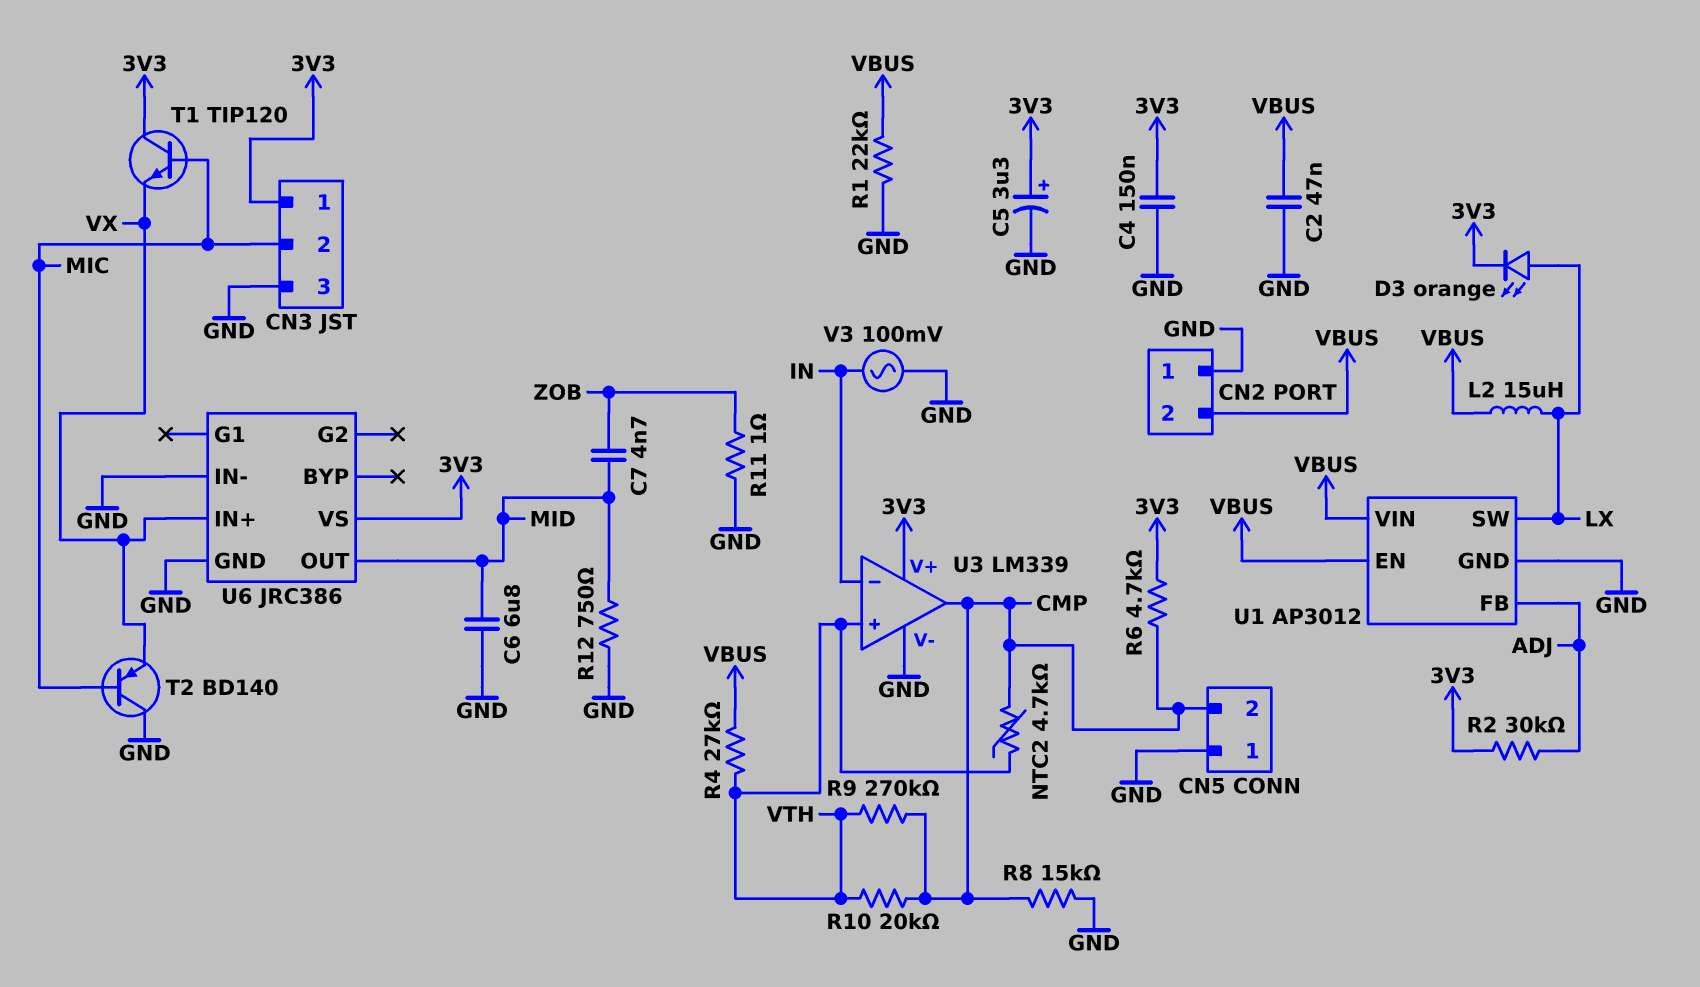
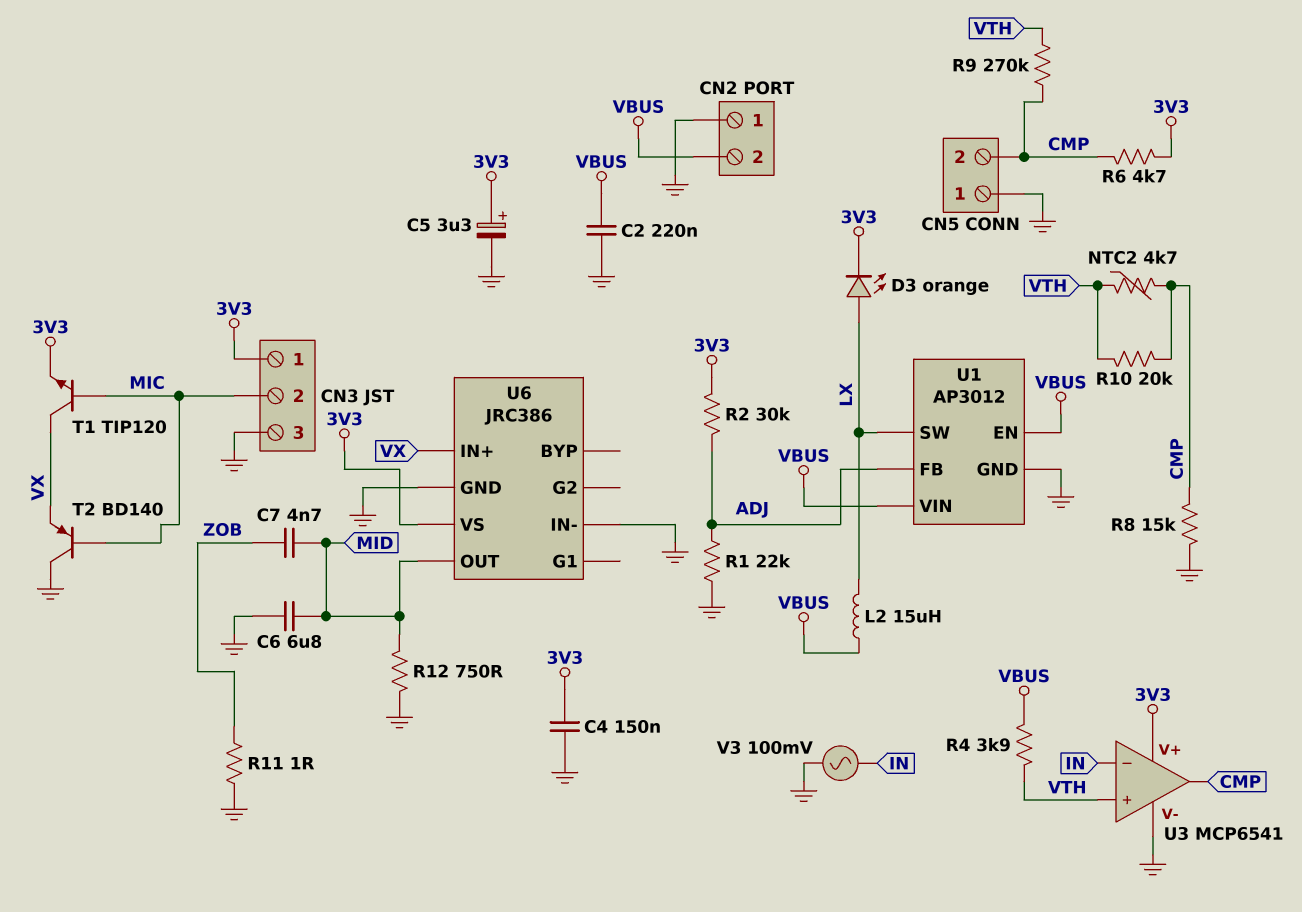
C2: 47nF (GND, VBUS) -> 220nF (GND, VBUS)
R1: 22k (GND, VBUS) -> 22k (ADJ, GND)
R4: 27k (VBUS, VTH) -> 3.9k (VBUS, VTH)
T1: NPN TIP120 (B MIC, C 3V3, E VX) -> NPN TIP120 (B MIC, C VX, E 3V3)
U3: LM339 -> MCP6541

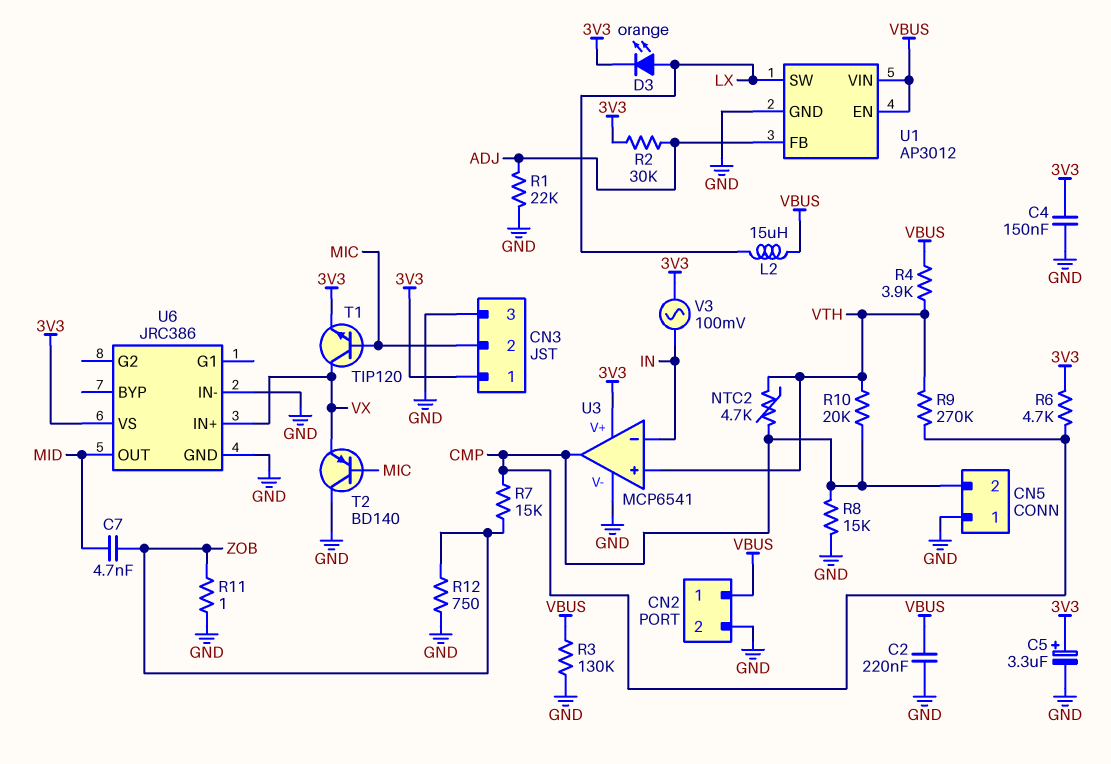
C6: 6.8uF (GND, MID) -> none
CN2 pin 1: GND -> VBUS
CN2 pin 2: VBUS -> GND
R3: none -> 130k (GND, VBUS)
R7: none -> 15k (CMP, ZOB)
R12: 750 (GND, MID) -> 750 (GND, ZOB)
V3: AC 100mV (GND, IN) -> AC 100mV (3V3, IN)

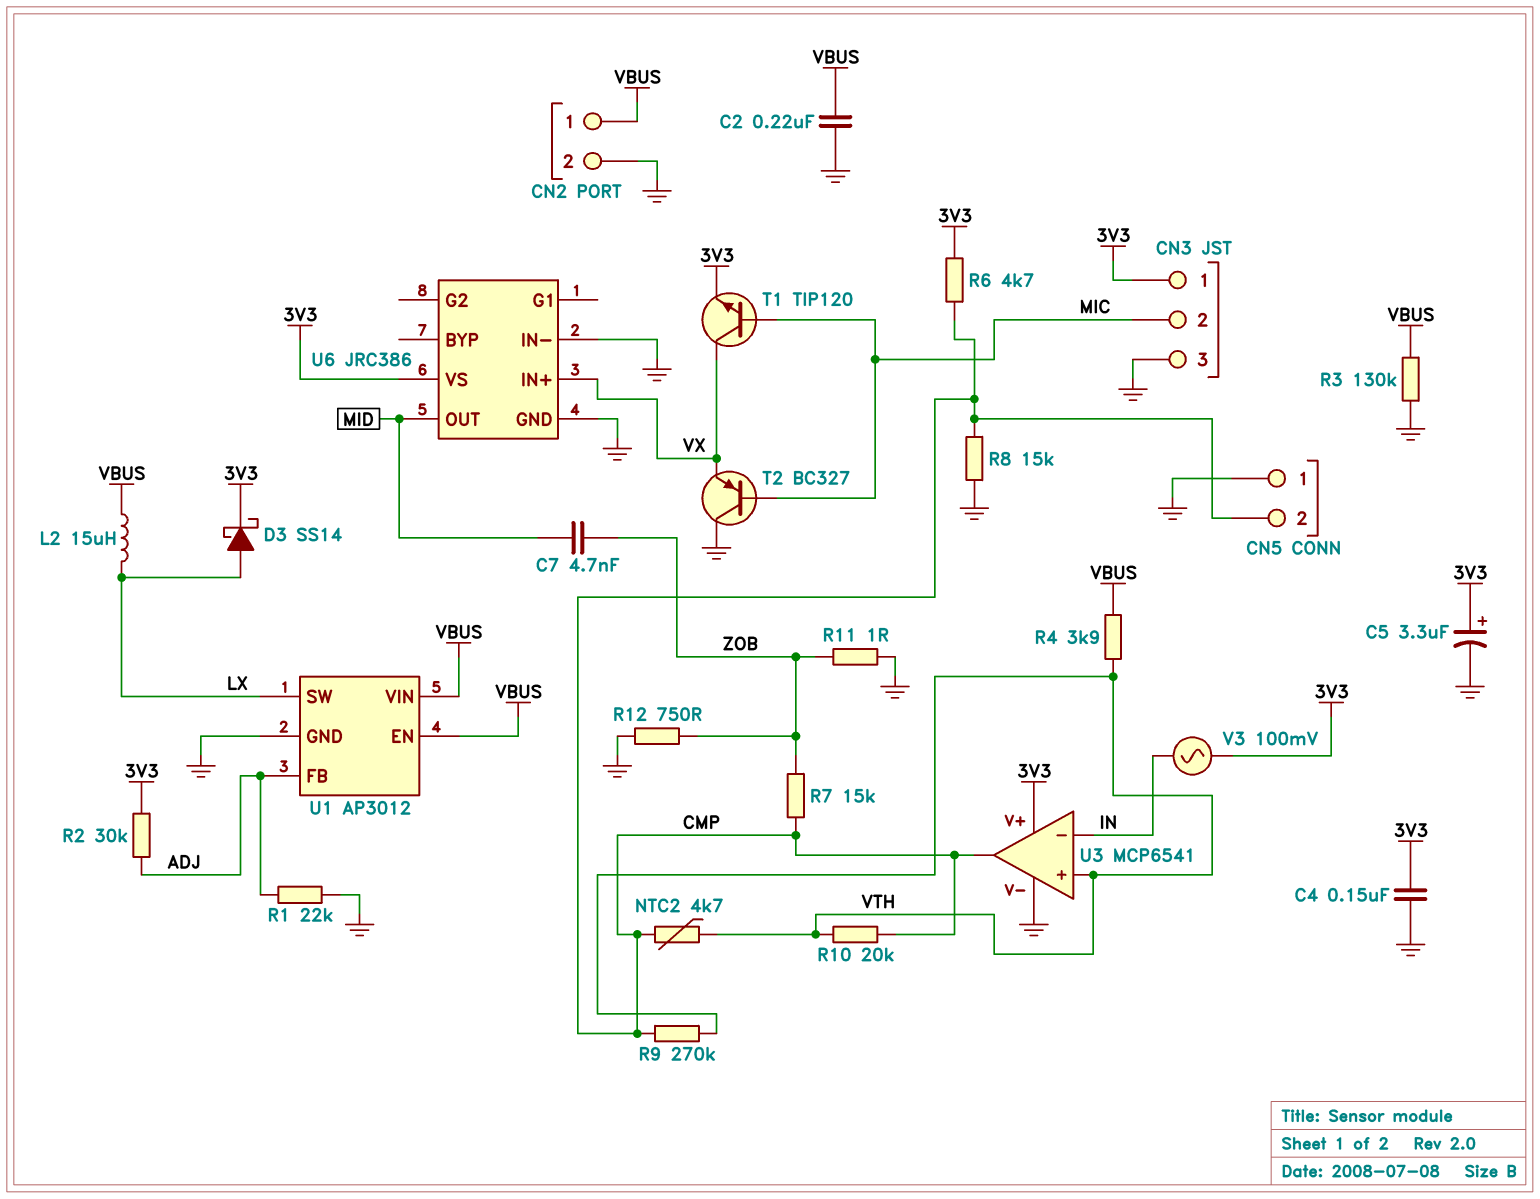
D3: LED orange (A LX, K 3V3) -> schottky SS14 (A LX, K 3V3)
T2: PNP BD140 (B MIC, C GND, E VX) -> PNP BC327 (B MIC, C GND, E VX)

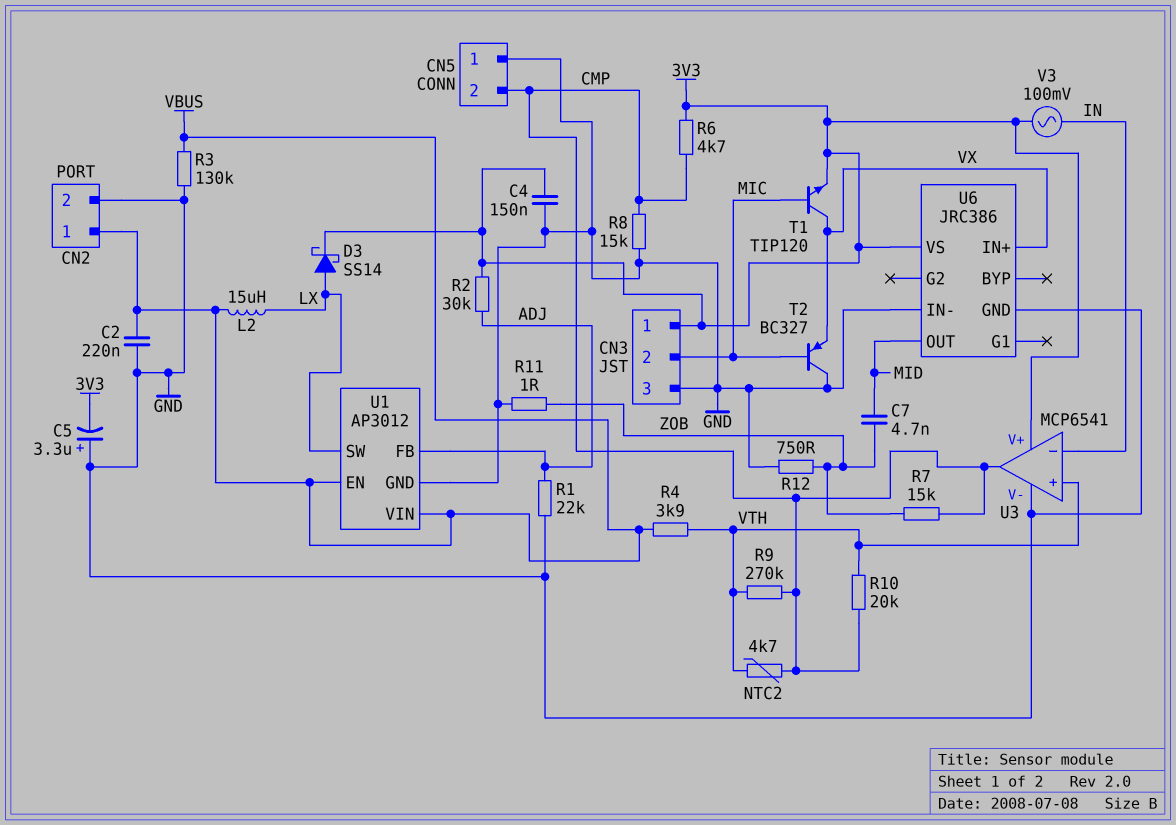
C5: 3.3uF (plus 3V3, minus GND) -> 3.3uF (plus GND, minus 3V3)

